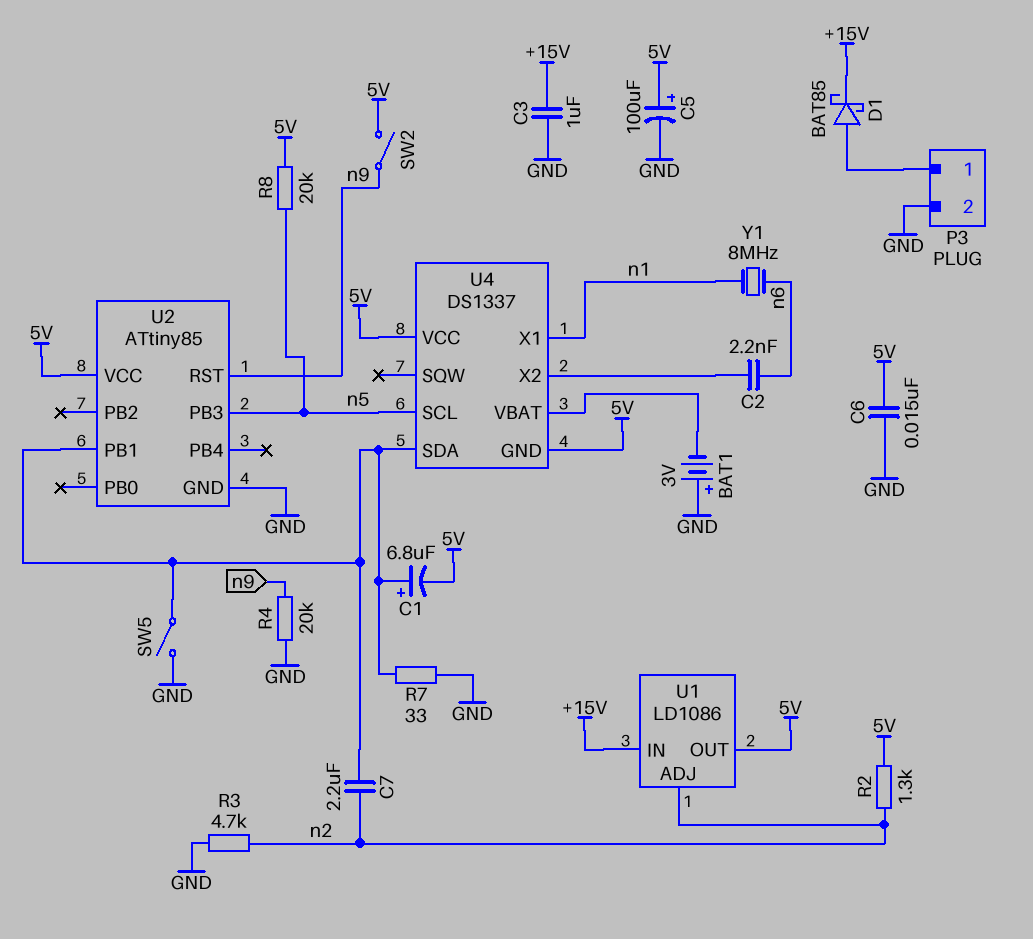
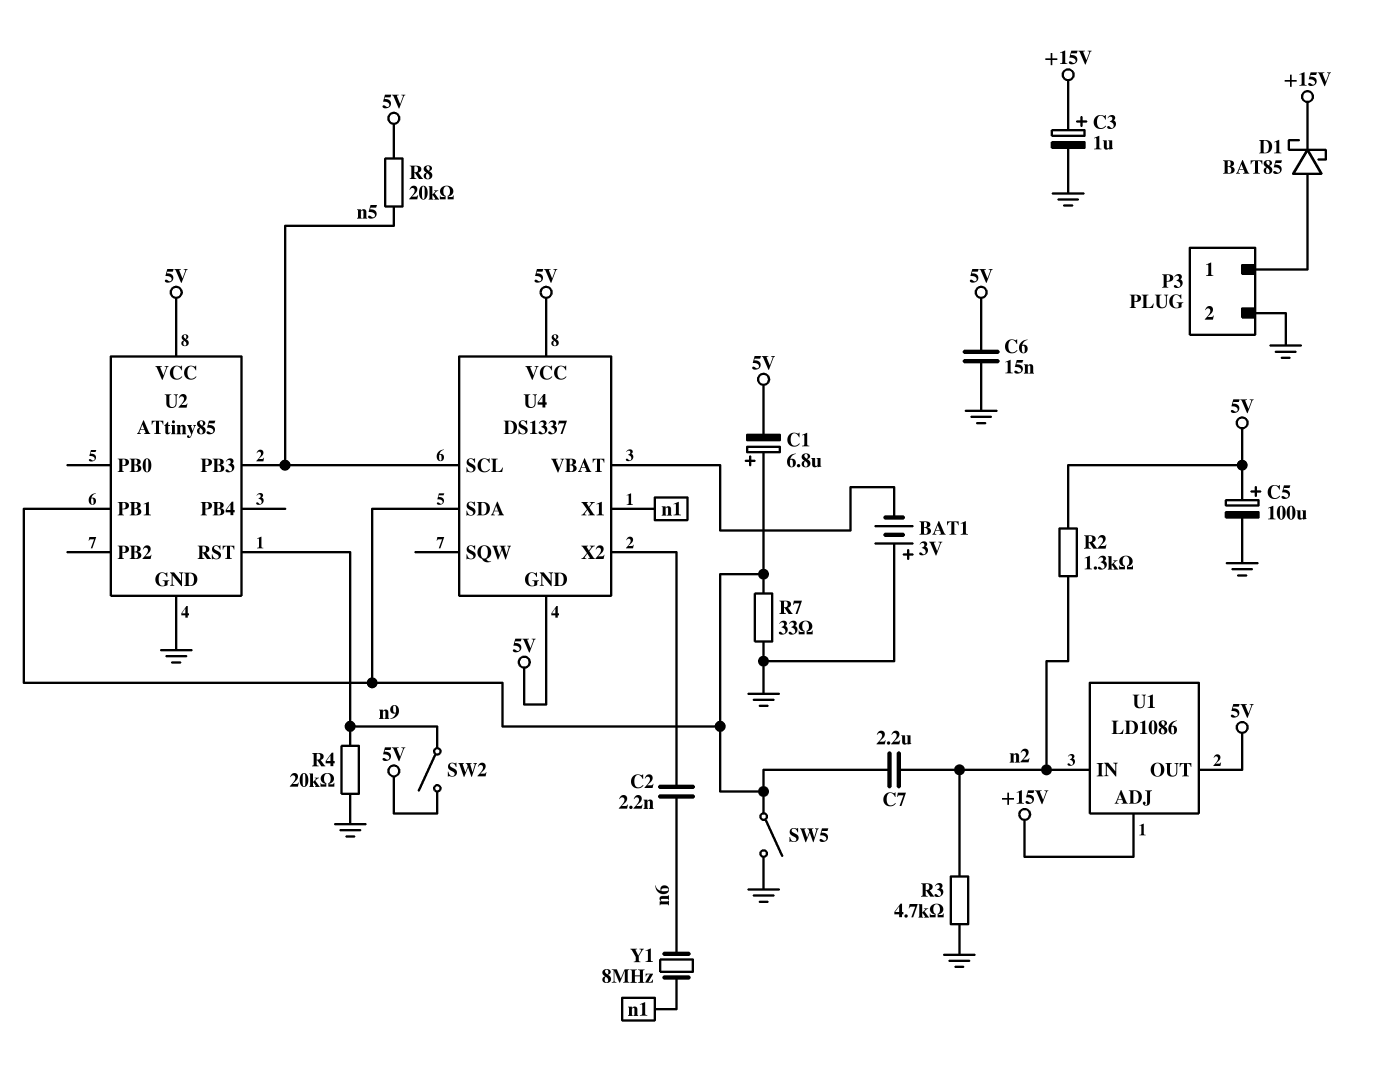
C3: 1uF (+15V, GND) -> 1uF (plus +15V, minus GND)
U1 pin ADJ: n2 -> +15V
U1 pin IN: +15V -> n2

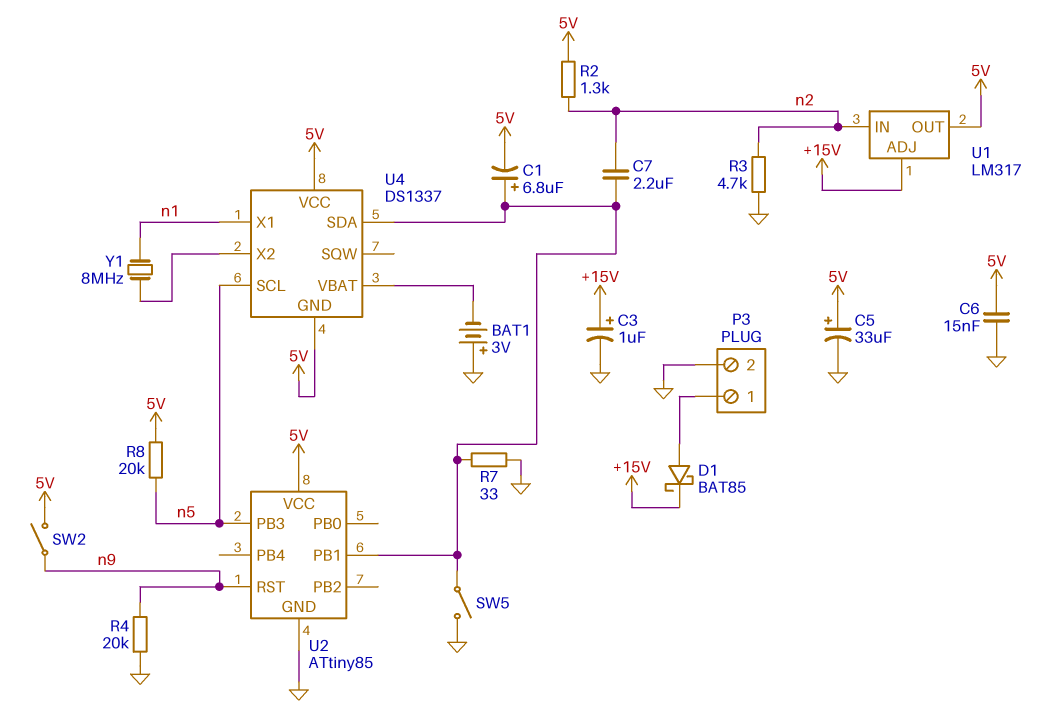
C2: 2.2nF (U4/X2, n6) -> none
C5: 100uF (plus 5V, minus GND) -> 33uF (plus 5V, minus GND)
U1: LD1086 -> LM317
Y1: 8MHz (n1, n6) -> 8MHz (U4/X2, n1)

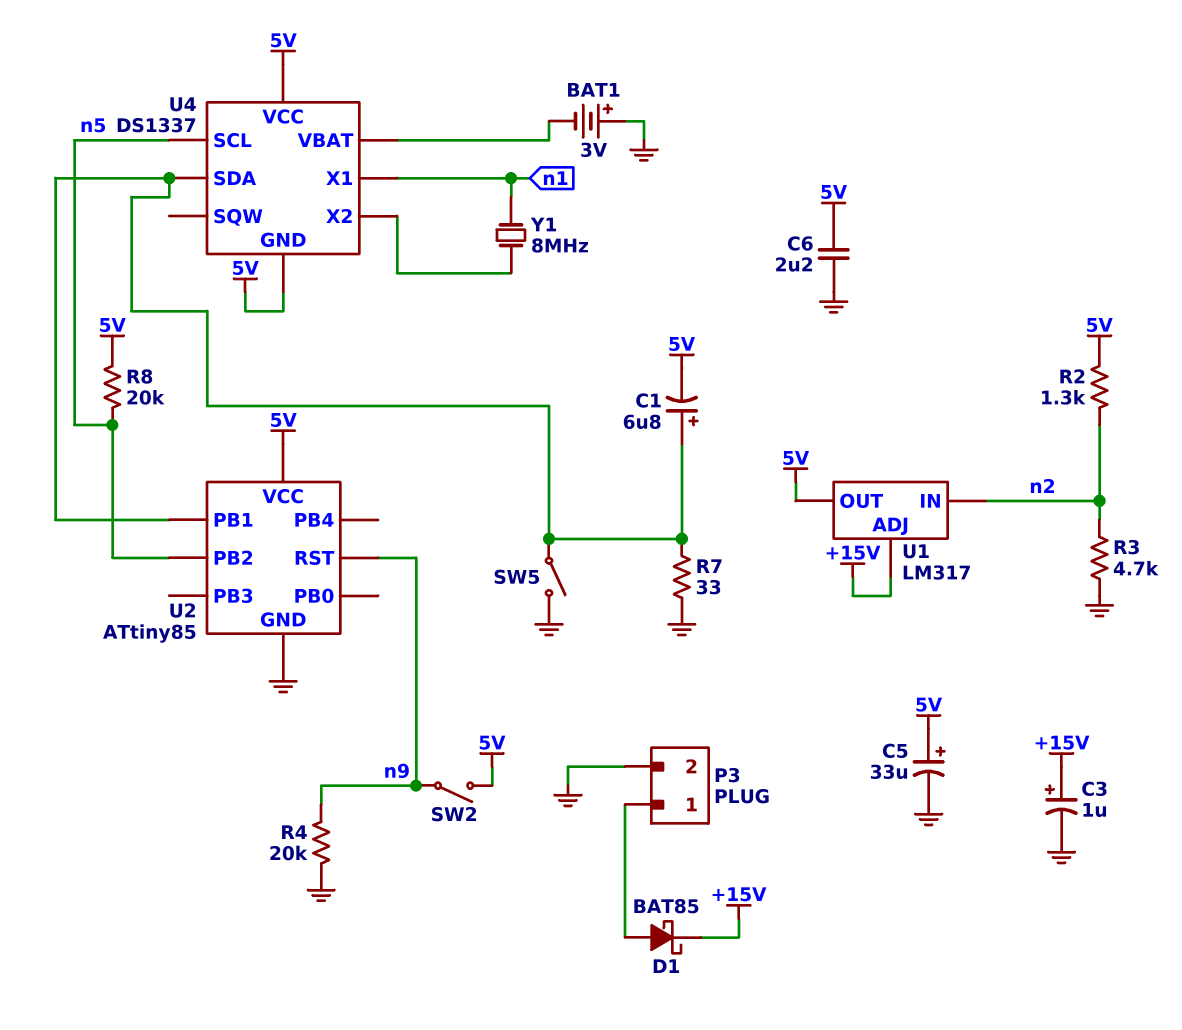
C6: 15nF (5V, GND) -> 2.2uF (5V, GND)
C7: 2.2uF (U2/PB1, n2) -> none
U2 pin PB2: none -> n5
U2 pin PB3: n5 -> none

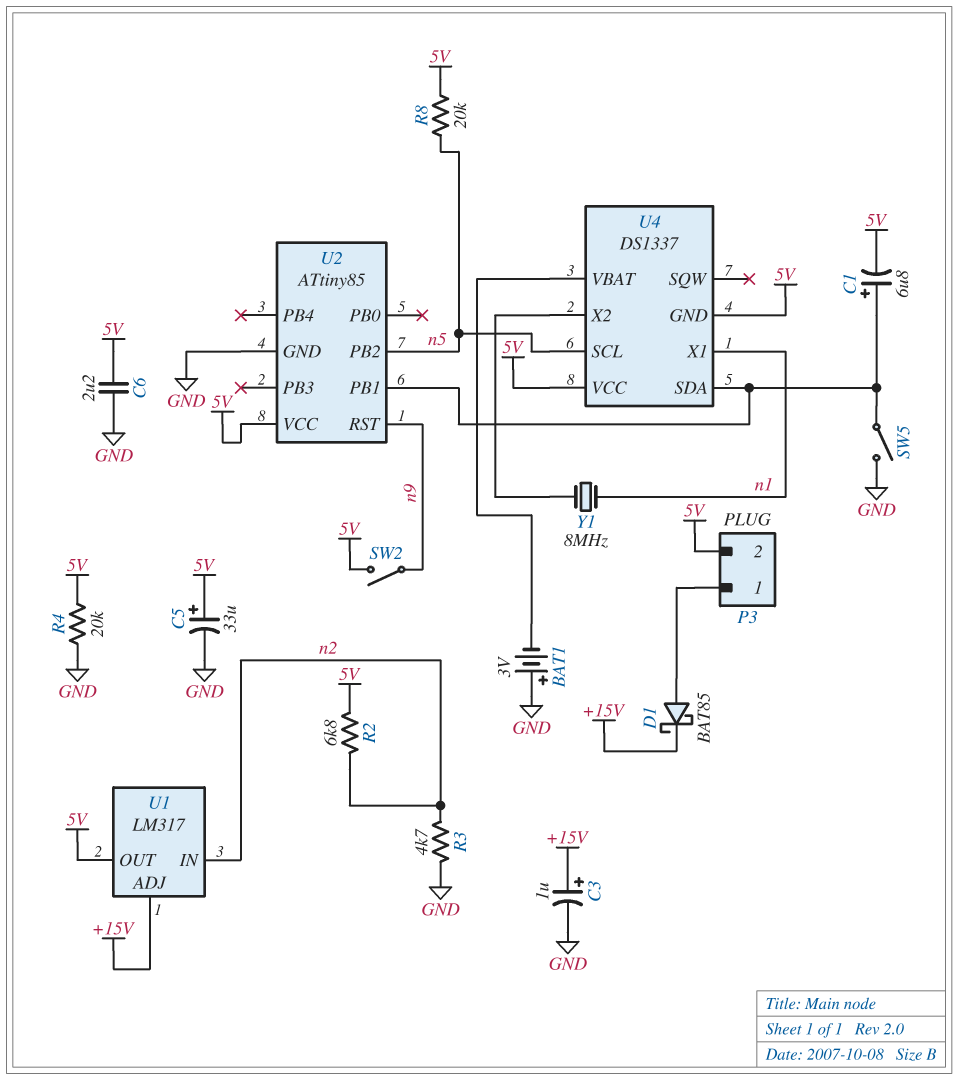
P3 pin 2: GND -> 5V
R2: 1.3k (5V, n2) -> 6.8k (5V, n2)
R4: 20k (GND, n9) -> 20k (5V, GND)
R7: 33 (GND, U2/PB1) -> none

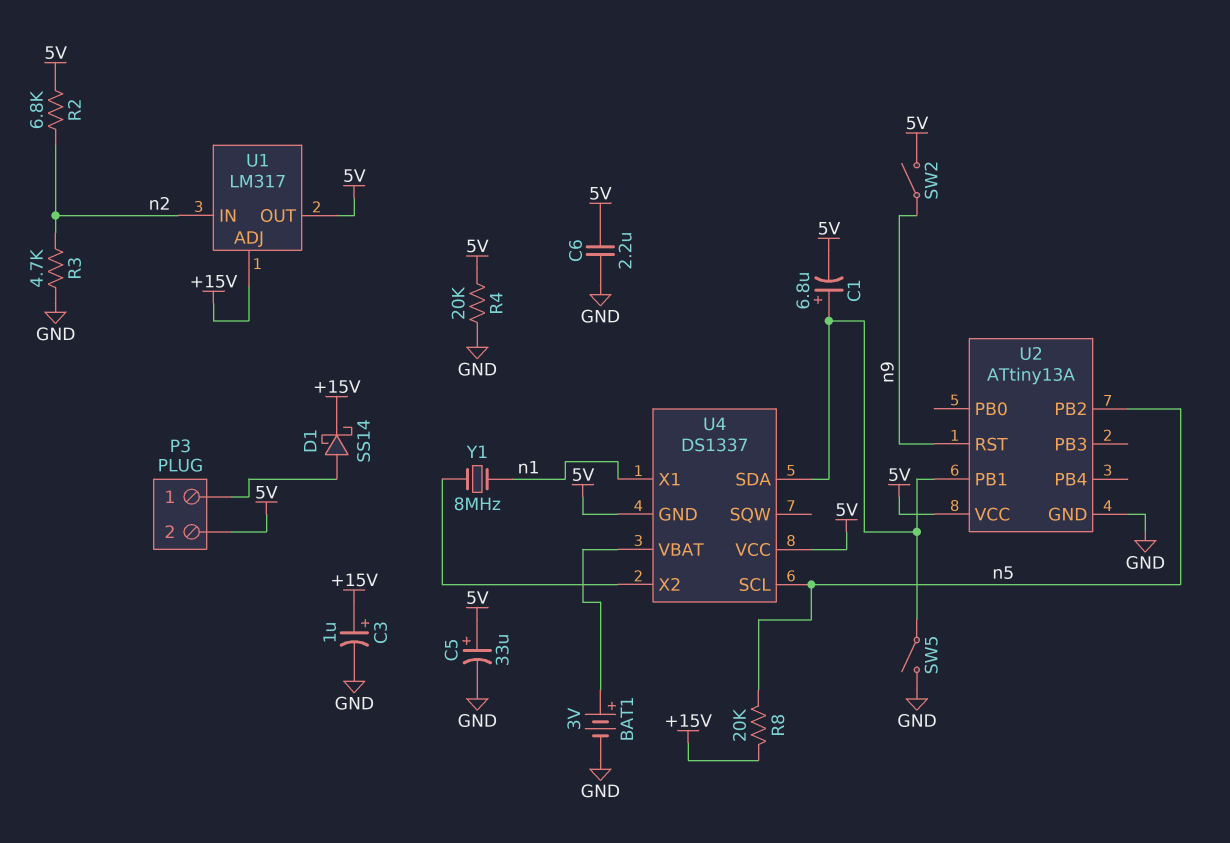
BAT1: 3V (plus GND, minus U4/VBAT) -> 3V (plus U4/VBAT, minus GND)
D1: schottky BAT85 (A P3/1, K +15V) -> schottky SS14 (A P3/1, K +15V)
R8: 20k (5V, n5) -> 20k (+15V, n5)
U2: ATtiny85 -> ATtiny13A

